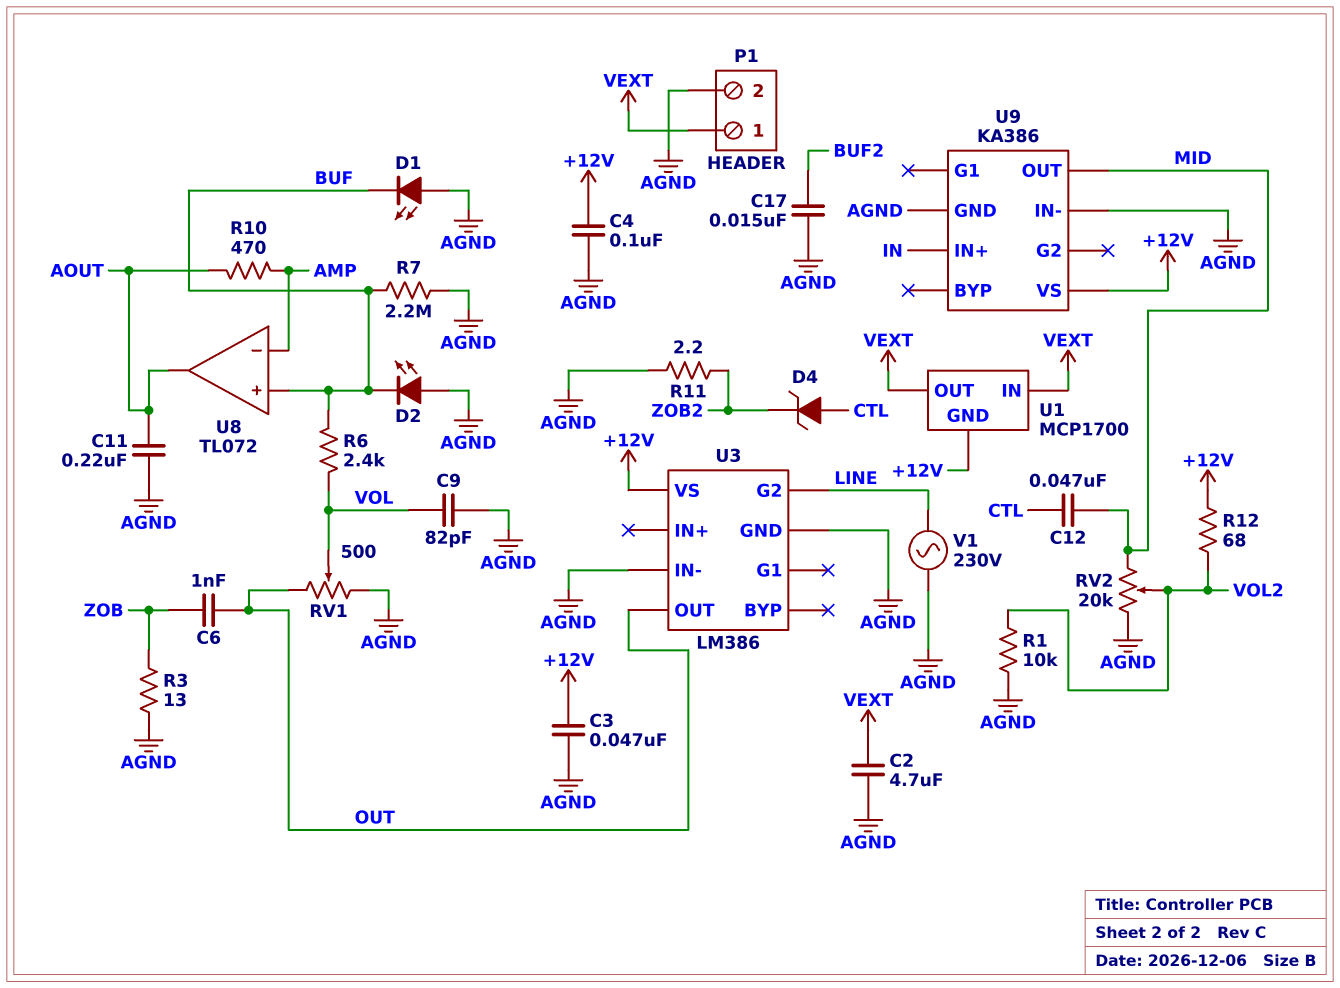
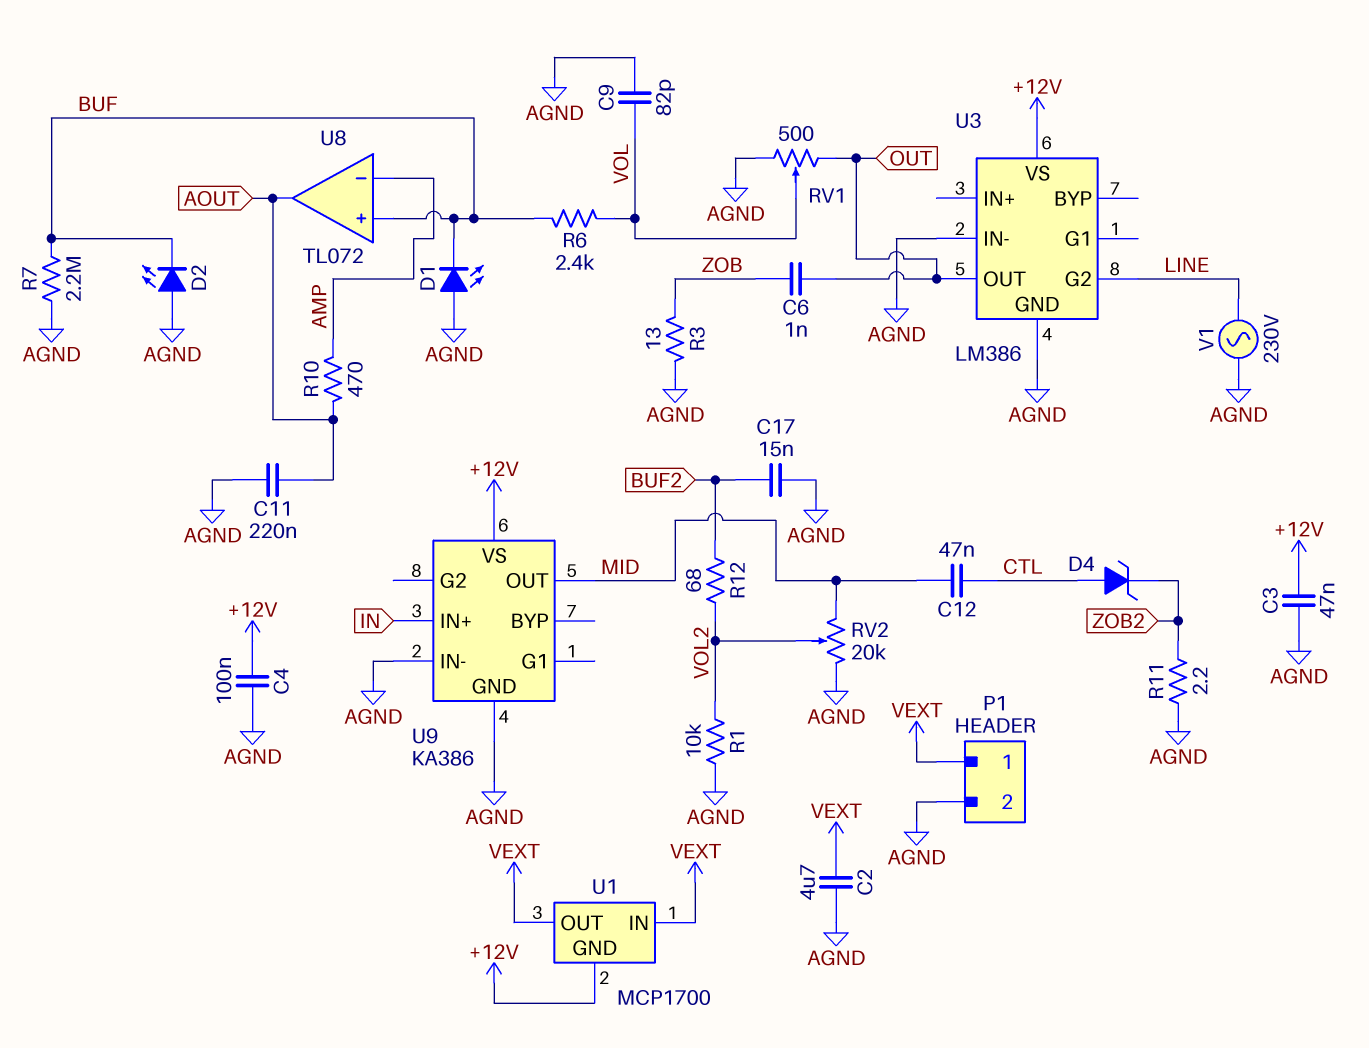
R12: 68 (+12V, VOL2) -> 68 (BUF2, VOL2)

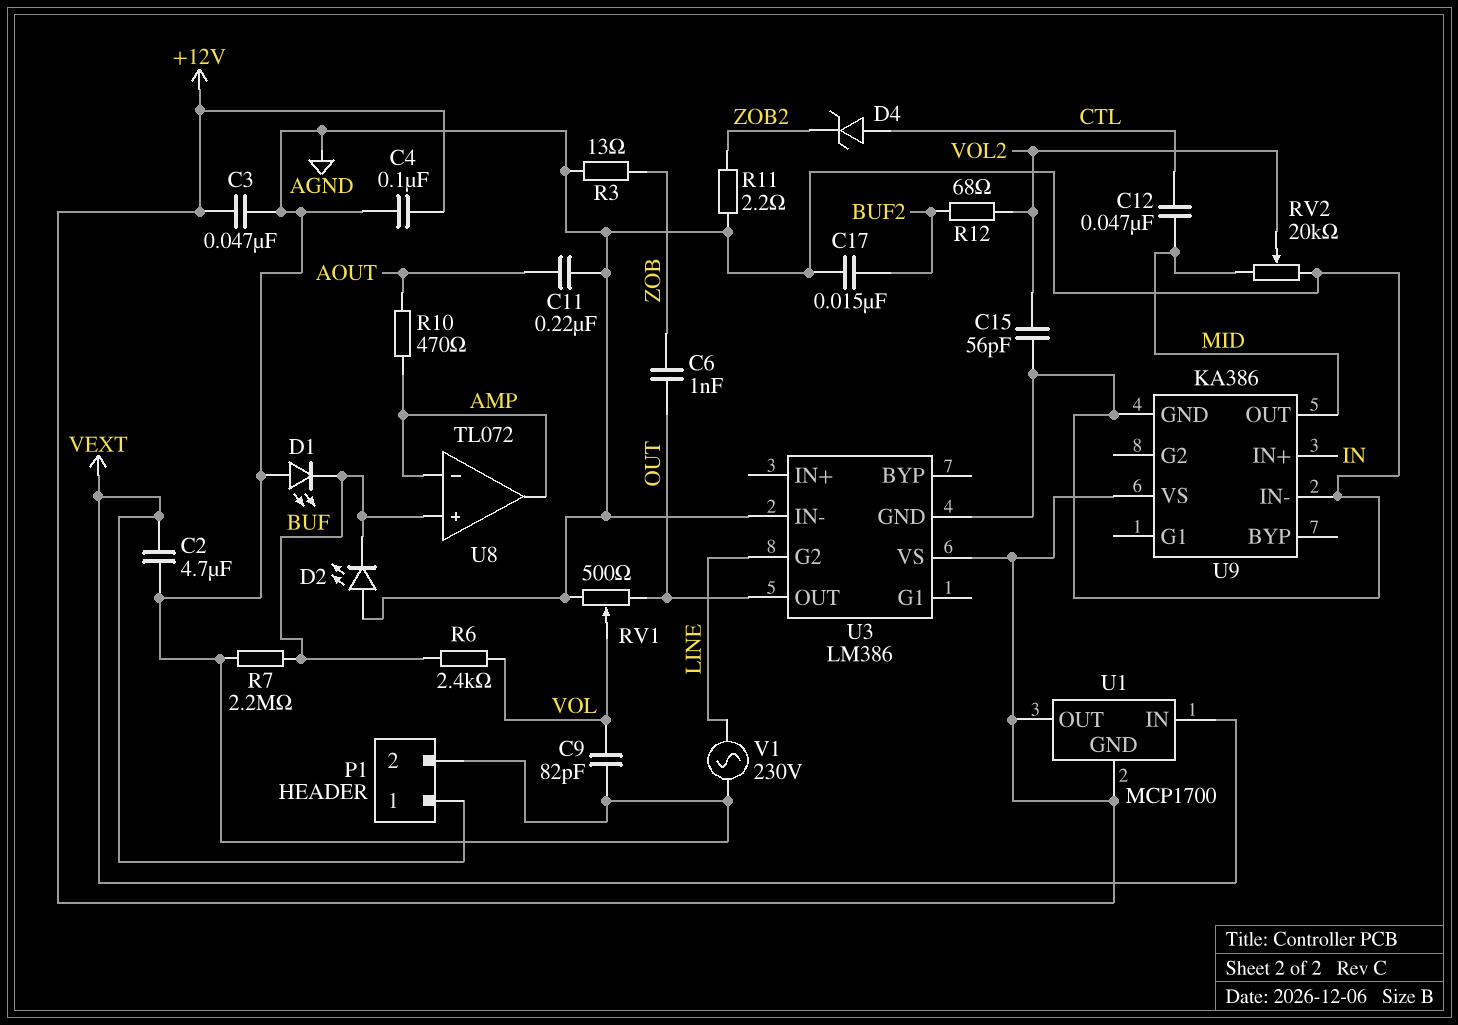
C15: none -> 56pF (AGND, VOL2)
R1: 10k (AGND, VOL2) -> none
U1 pin OUT: VEXT -> +12V
U8 pin out: AOUT -> AMP

